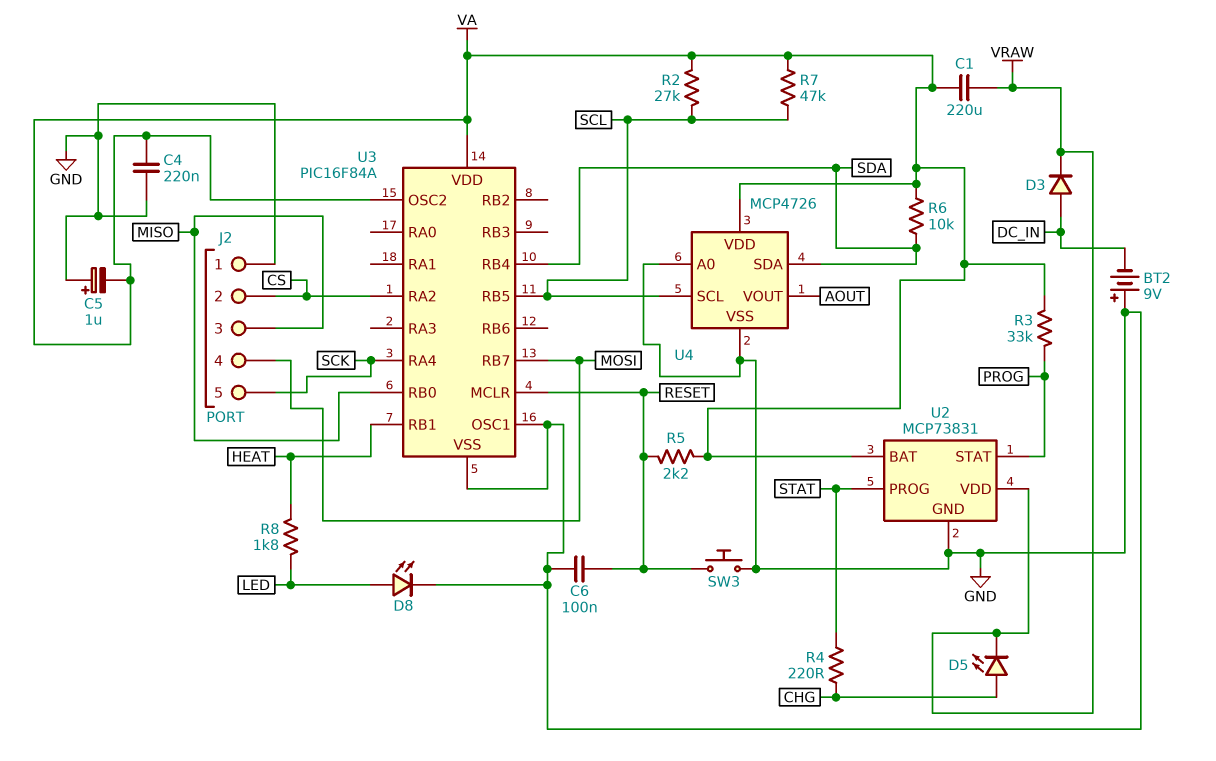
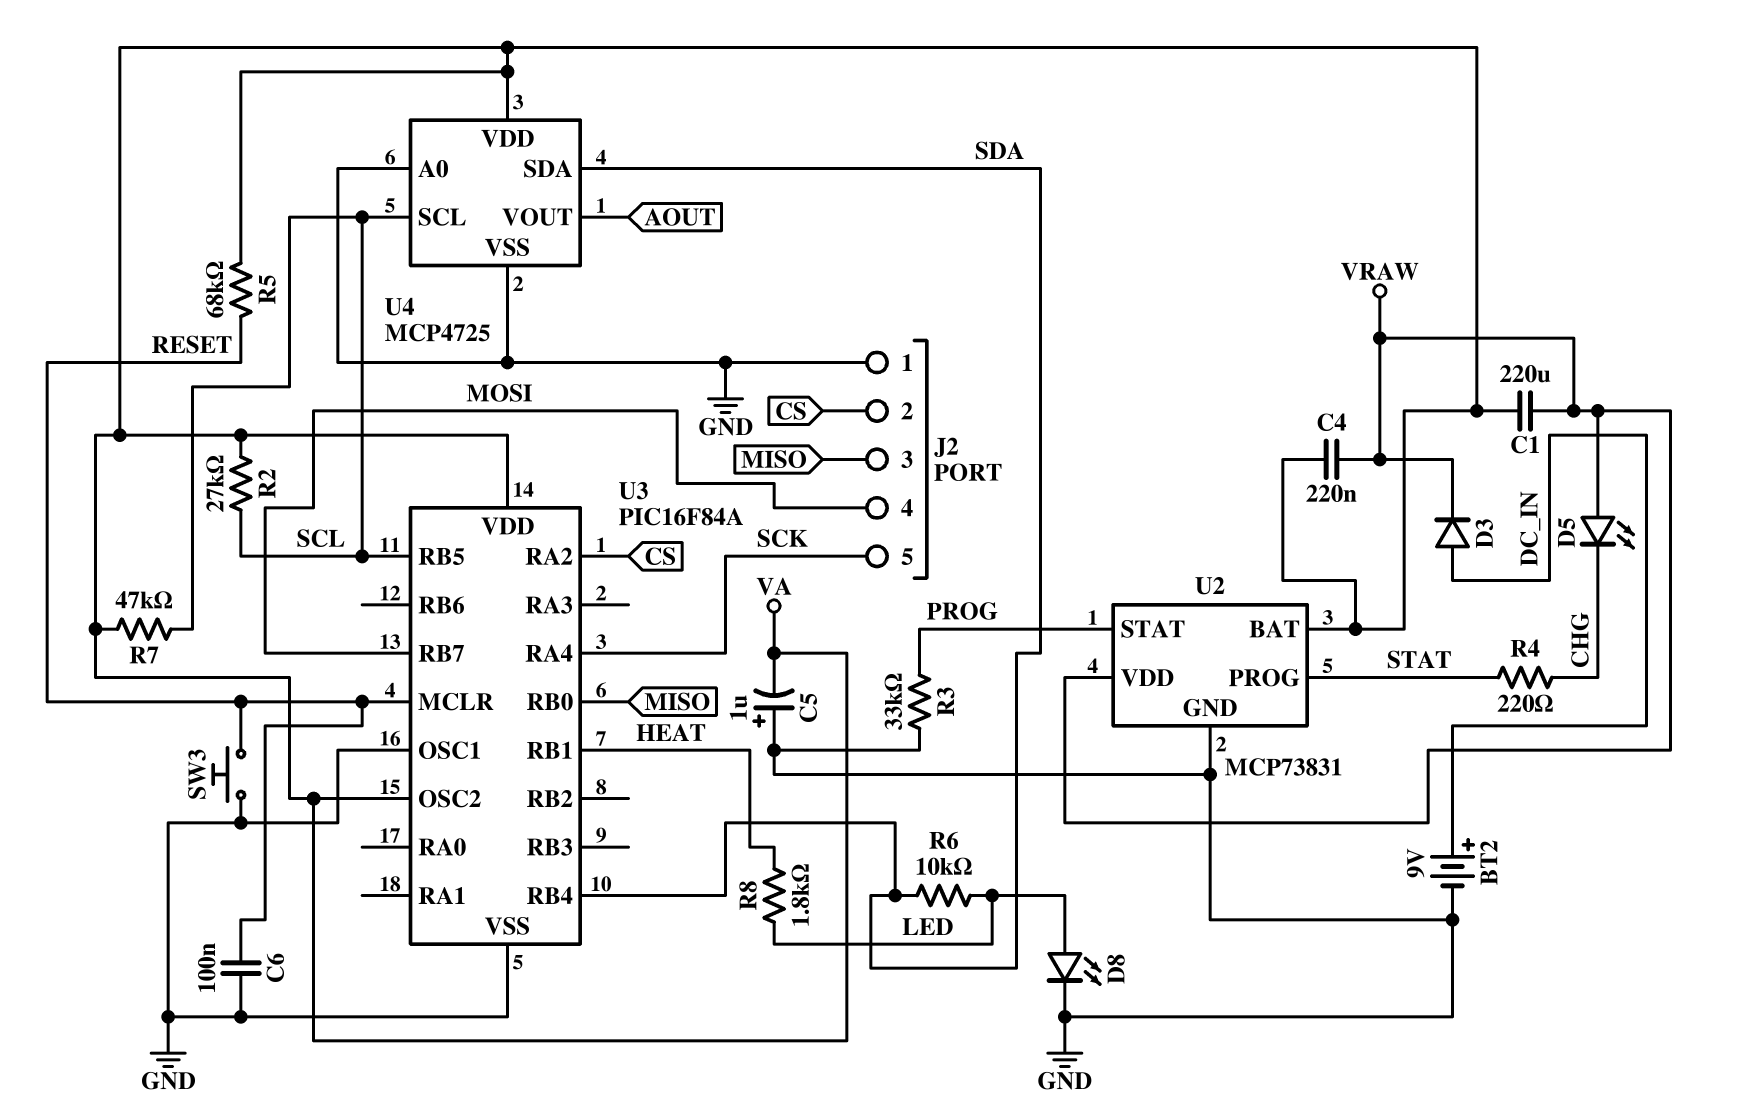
BT2: 9V (plus GND, minus DC_IN) -> 9V (plus DC_IN, minus GND)
C4: 220nF (GND, VA) -> 220nF (VA, VRAW)
D5: LED (A CHG, K VRAW) -> LED (A VRAW, K CHG)
R3: 33k (PROG, VA) -> 33k (GND, PROG)
R5: 2.2k (RESET, VA) -> 68k (RESET, VA)
R6: 10k (SDA, VA) -> 10k (LED, SDA)
U4: MCP4726 -> MCP4725

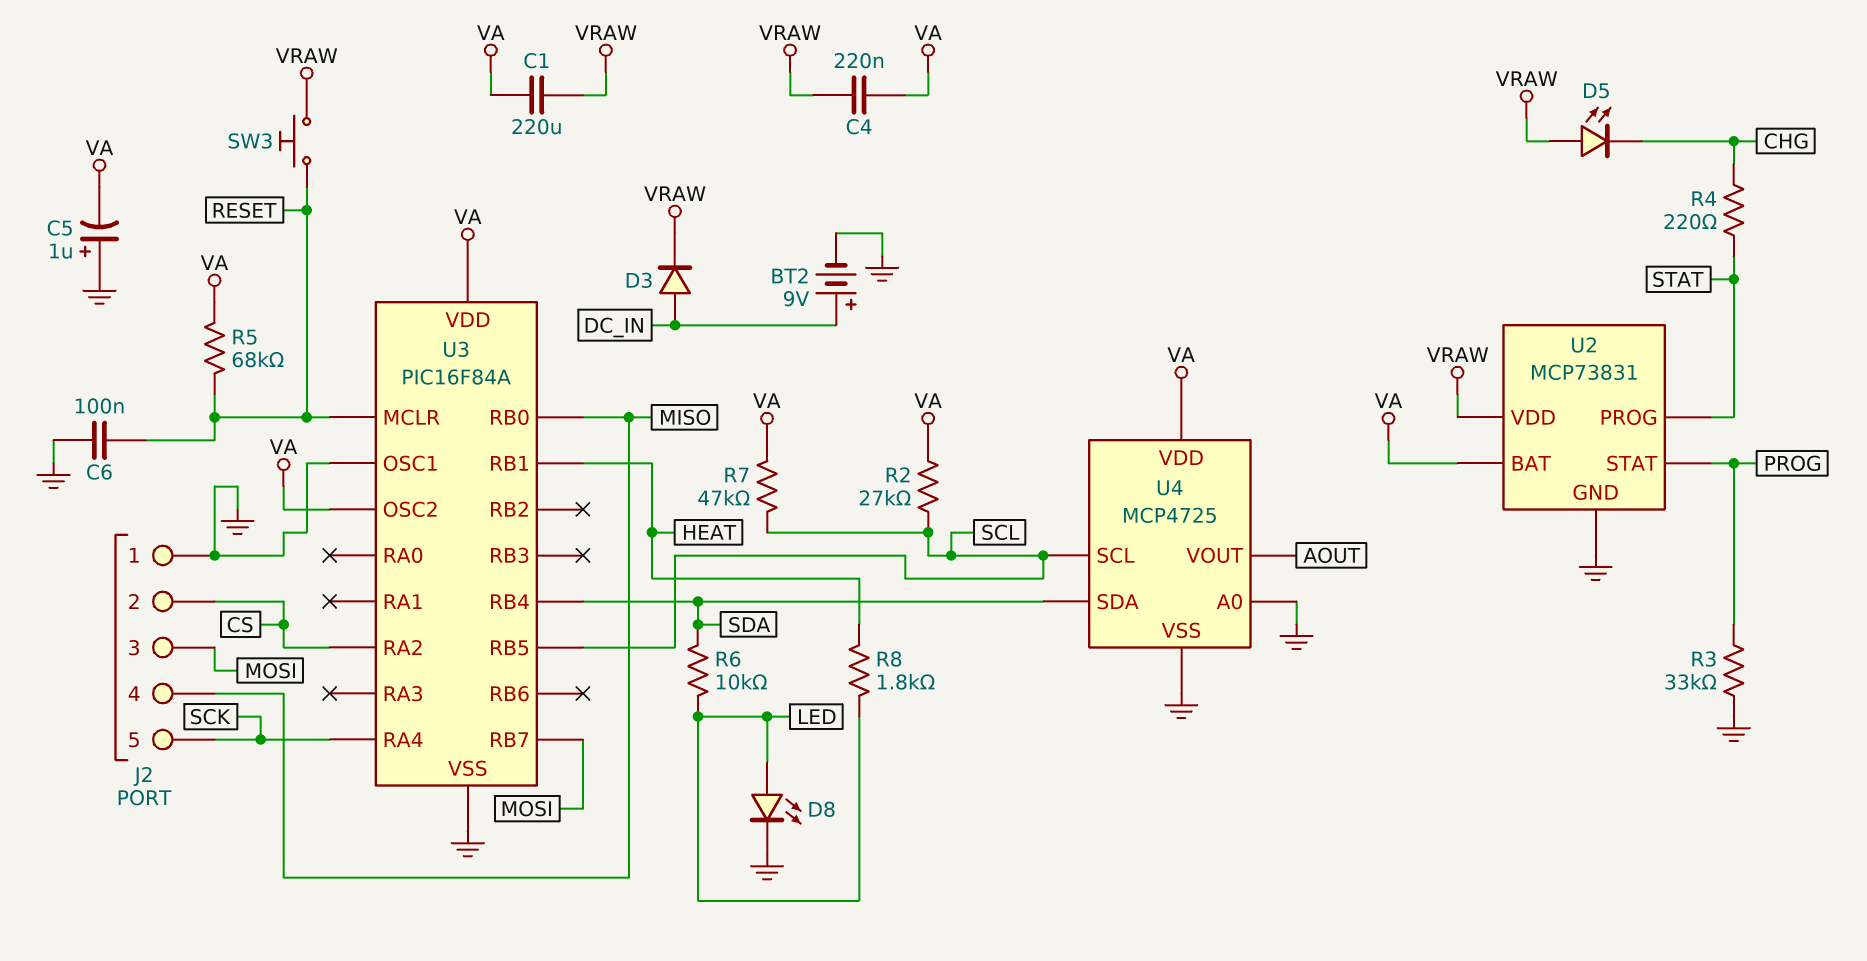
J2 pin 3: MISO -> MOSI
J2 pin 4: MOSI -> MISO
SW3: button (GND, RESET) -> button (RESET, VRAW)

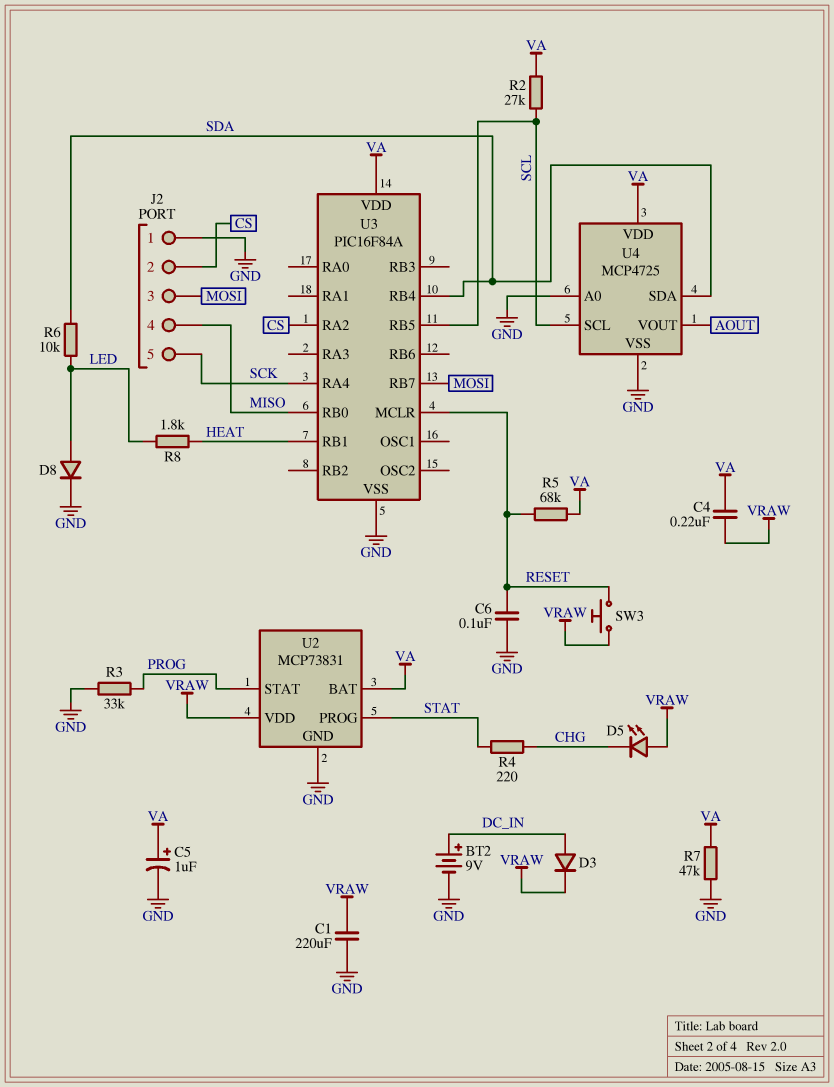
C1: 220uF (VA, VRAW) -> 220uF (GND, VRAW)
C5: 1uF (plus GND, minus VA) -> 1uF (plus VA, minus GND)
D8: LED (A LED, K GND) -> diode (A LED, K GND)
R7: 47k (SCL, VA) -> 47k (GND, VA)
U3 pin OSC1: GND -> none
U3 pin OSC2: VA -> none

